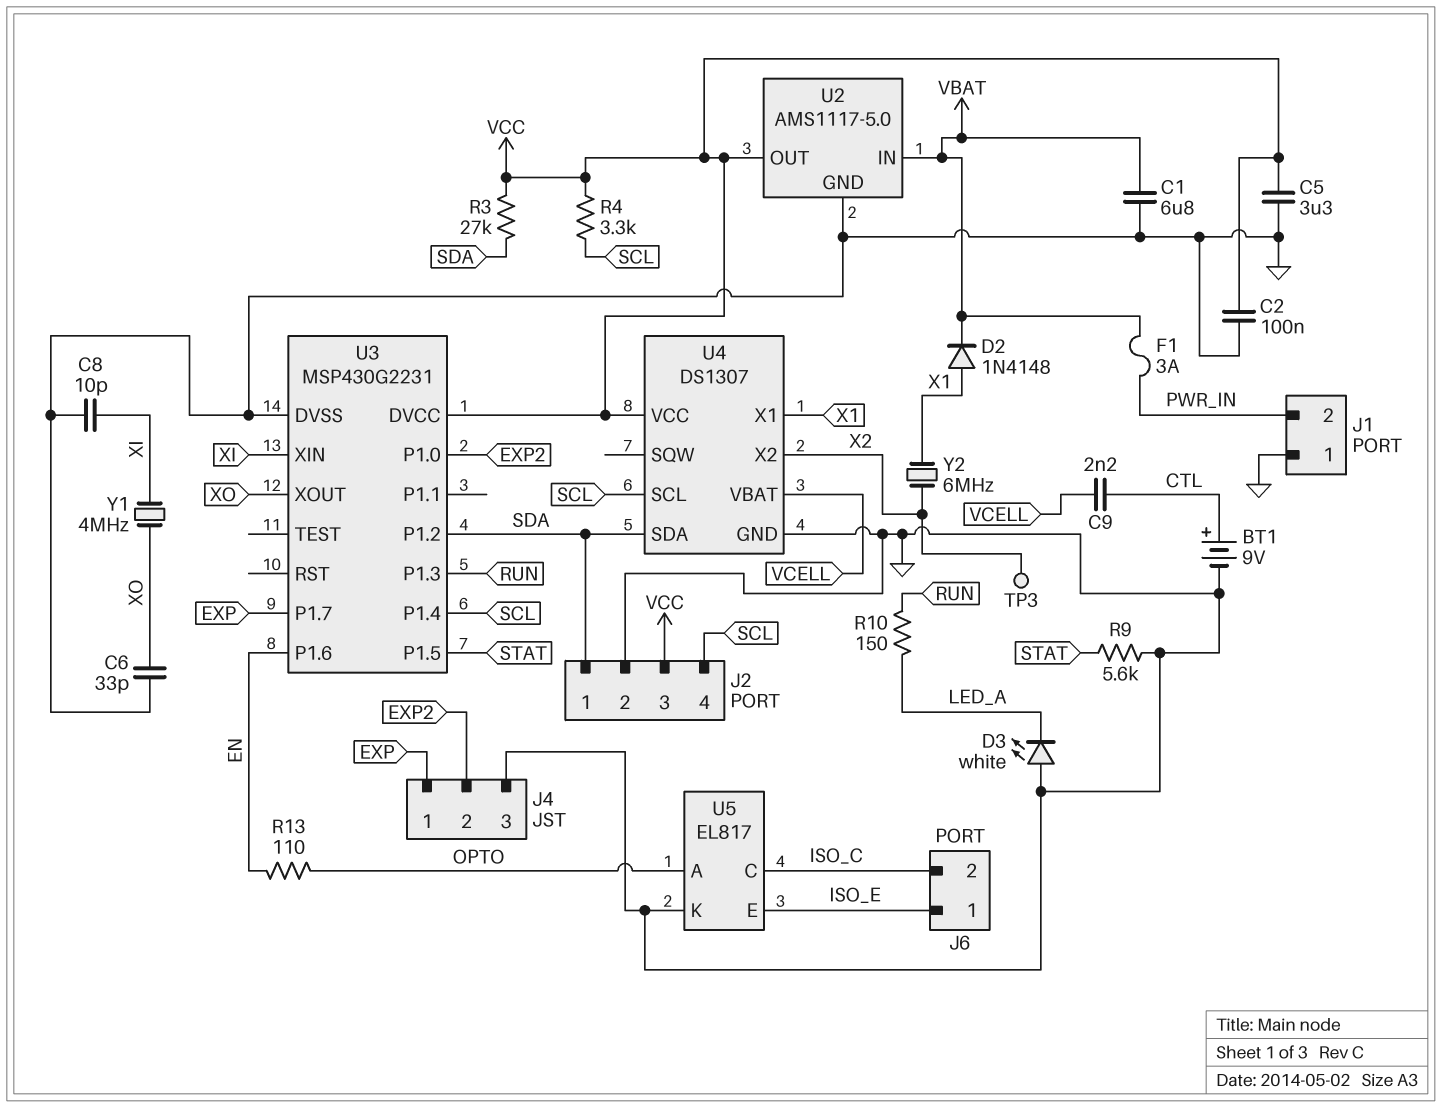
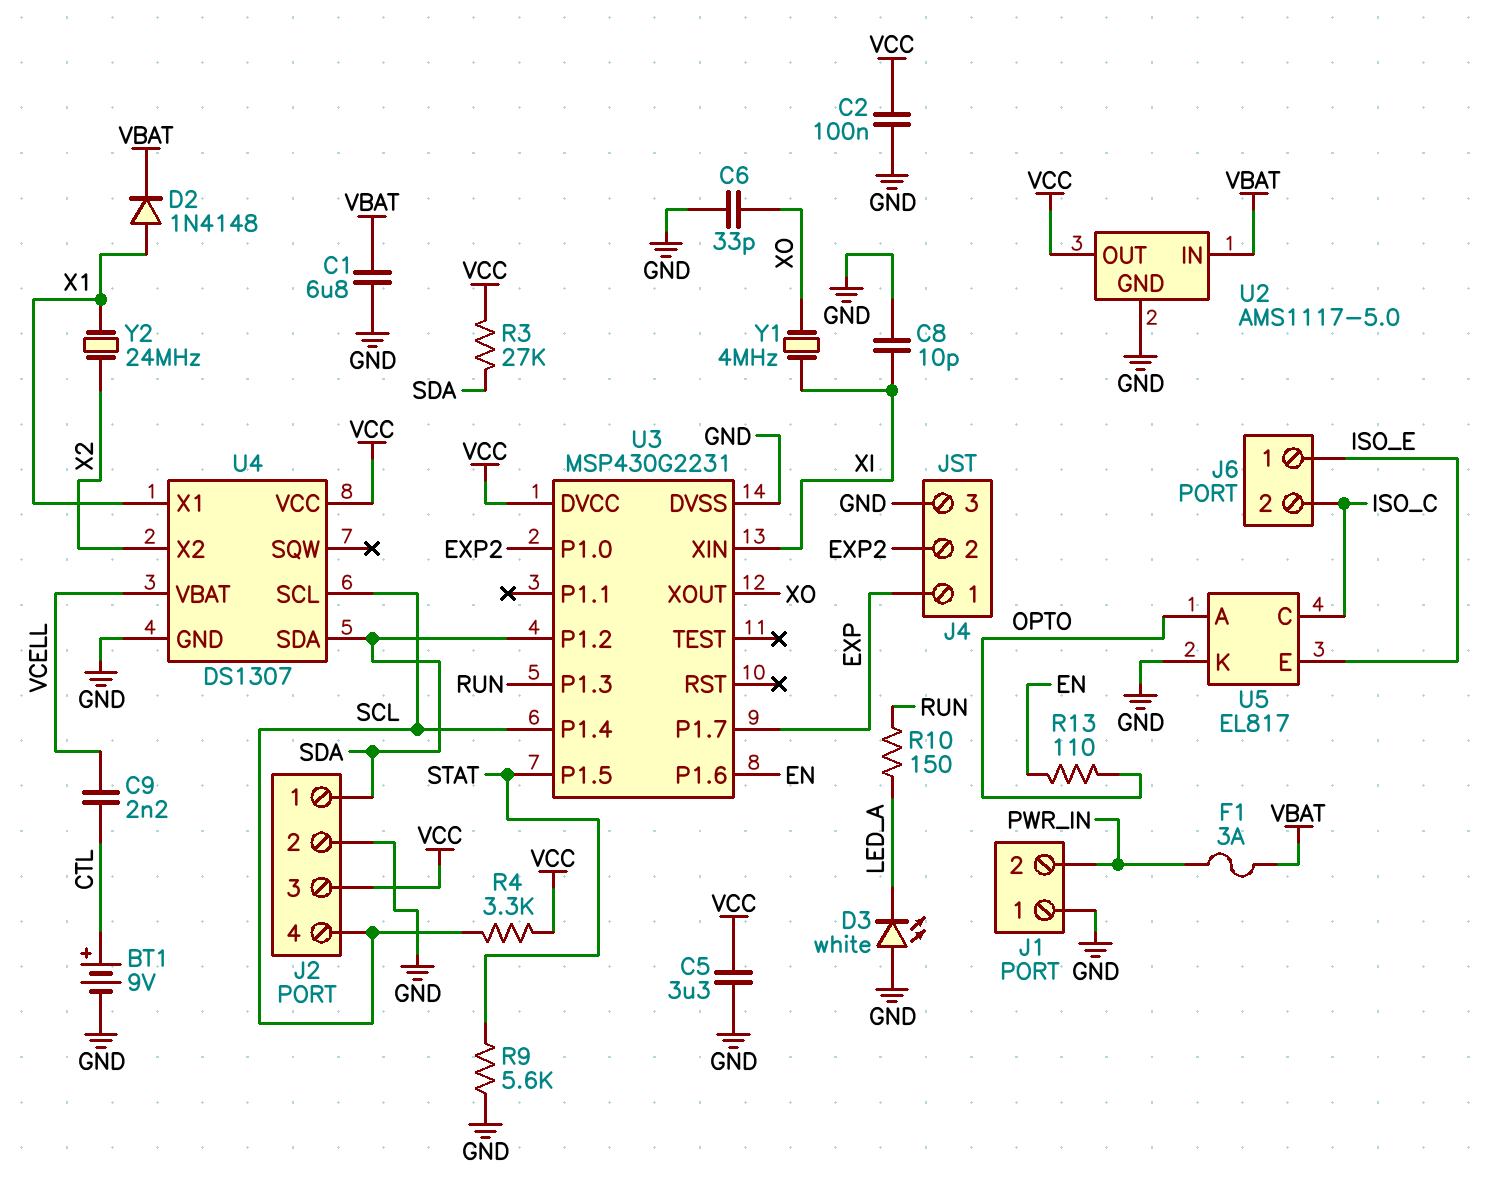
TP3: test point (X2) -> none
Y2: 6MHz (X1, X2) -> 24MHz (X1, X2)

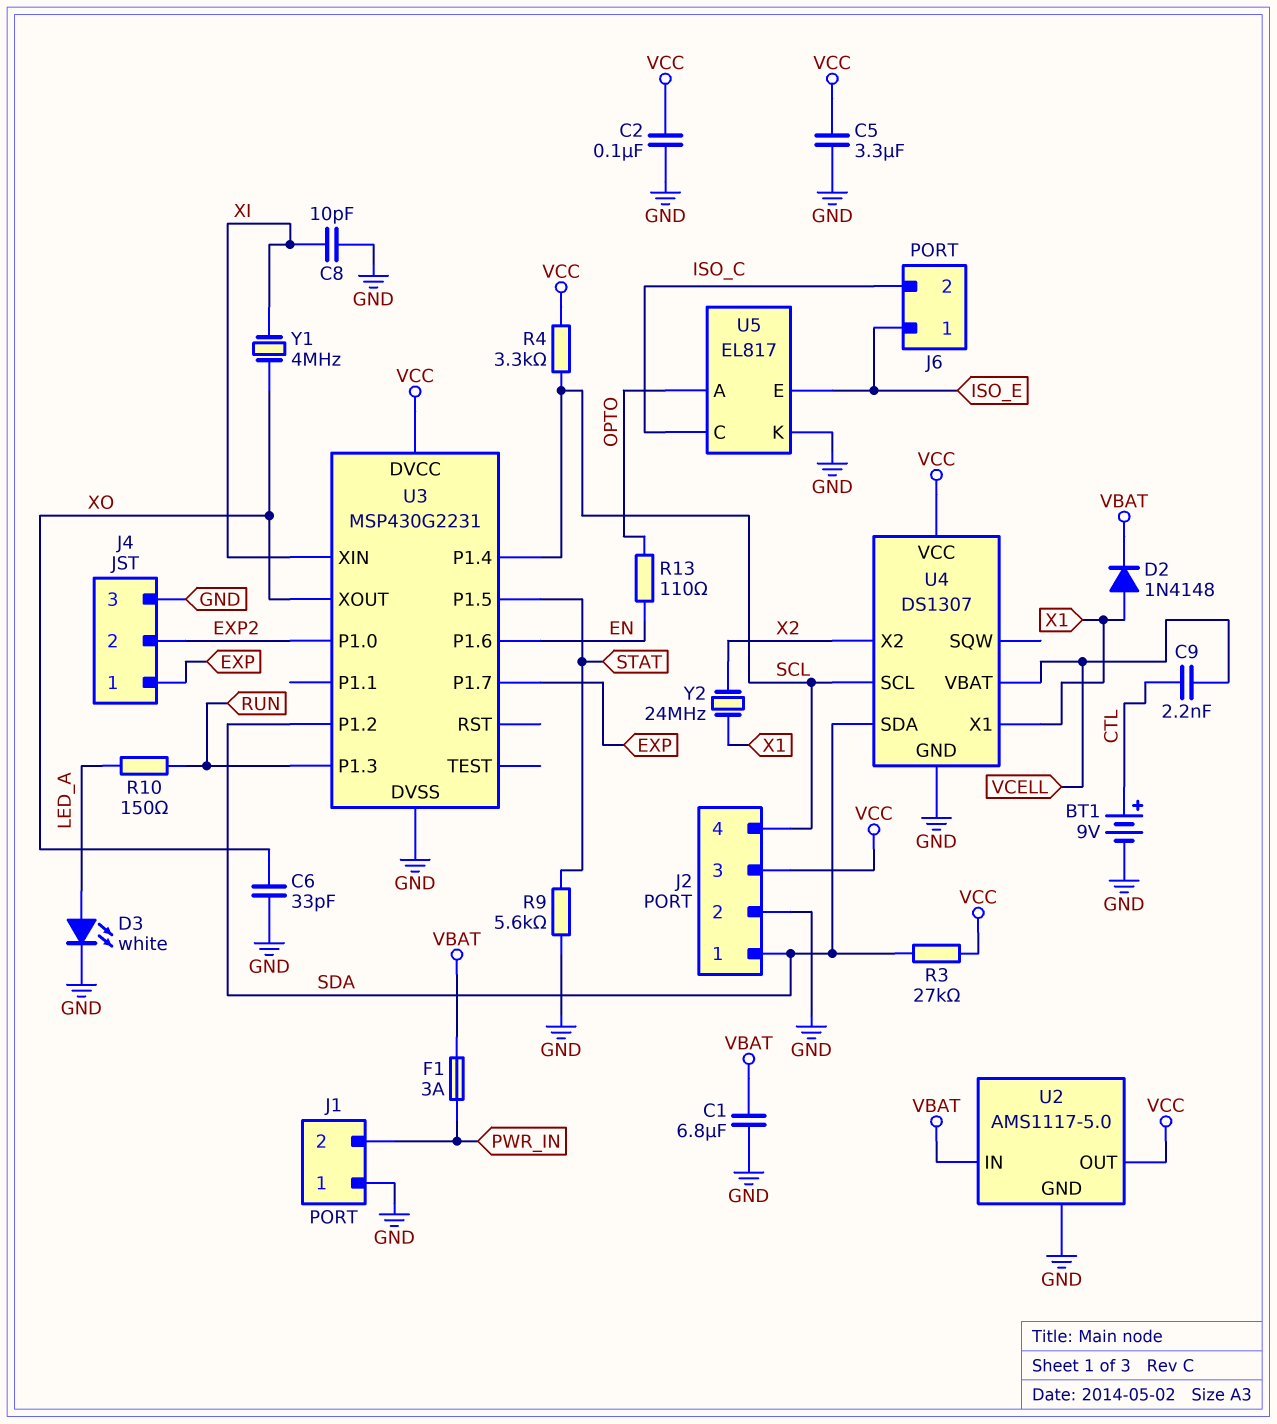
D3: LED white (A GND, K LED_A) -> LED white (A LED_A, K GND)

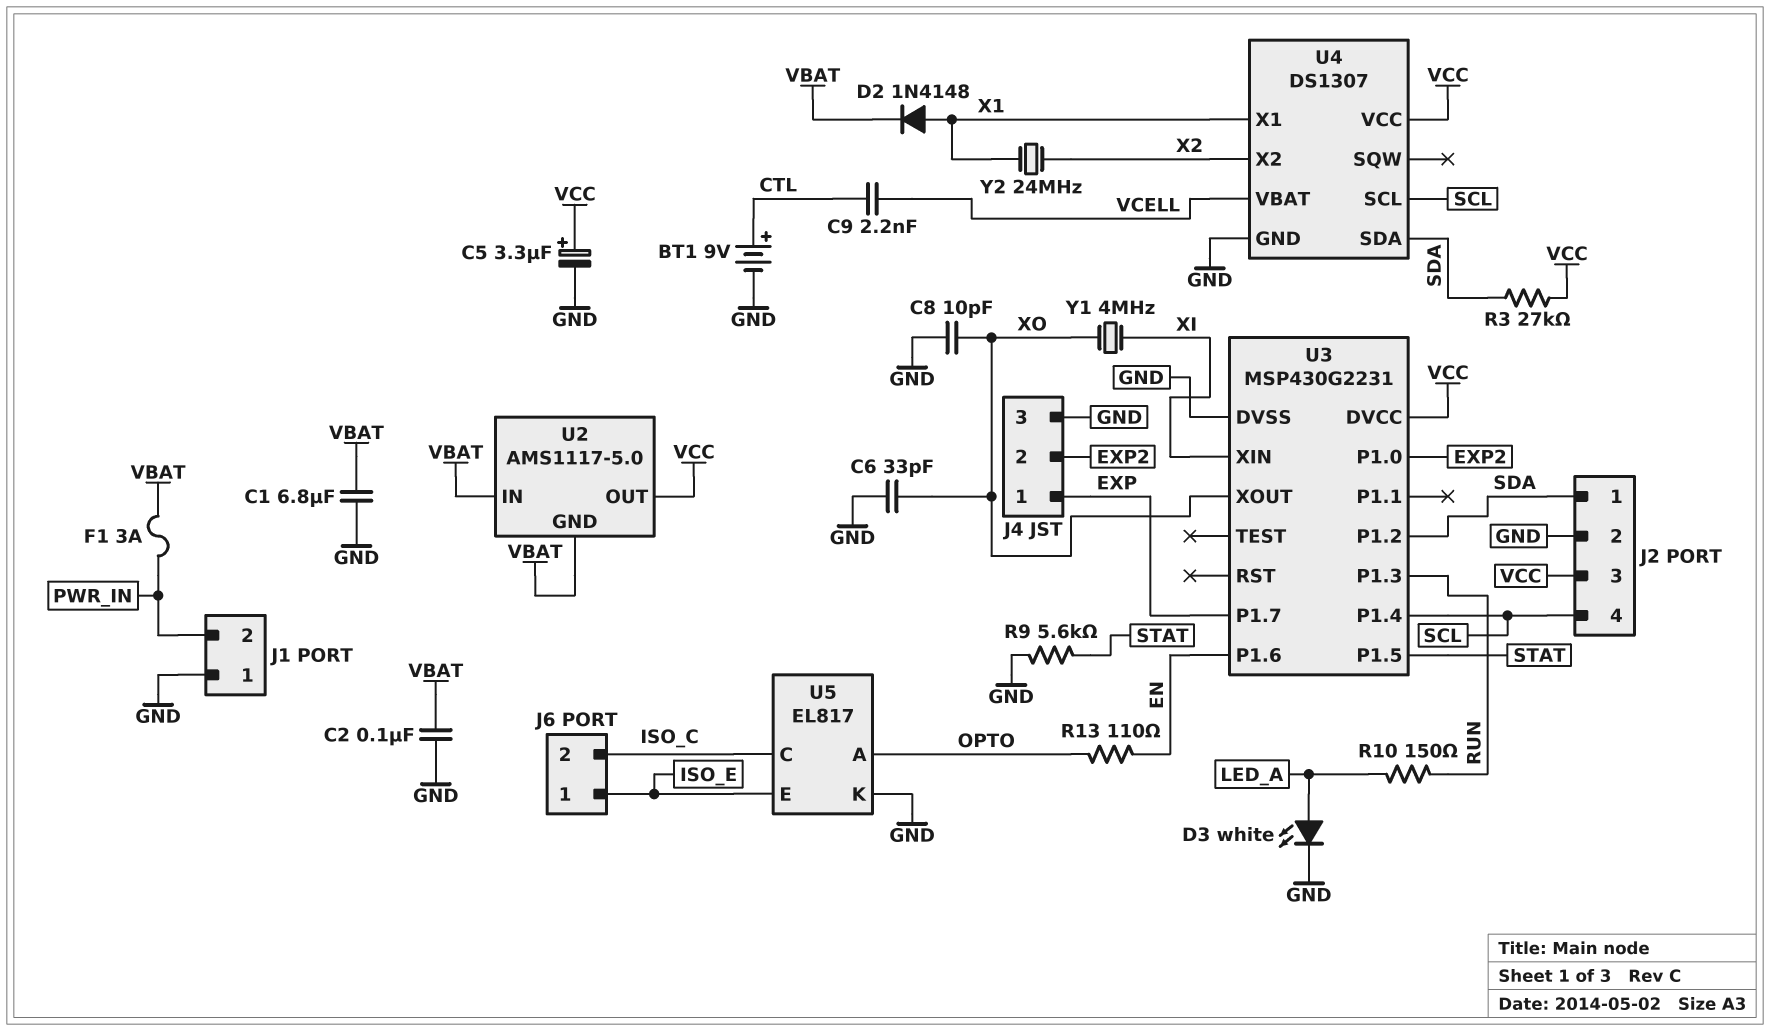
C2: 100nF (GND, VCC) -> 100nF (GND, VBAT)
C5: 3.3uF (GND, VCC) -> 3.3uF (plus VCC, minus GND)
C8: 10pF (GND, XI) -> 10pF (GND, XO)
R4: 3.3k (SCL, VCC) -> none
U2 pin GND: GND -> VBAT

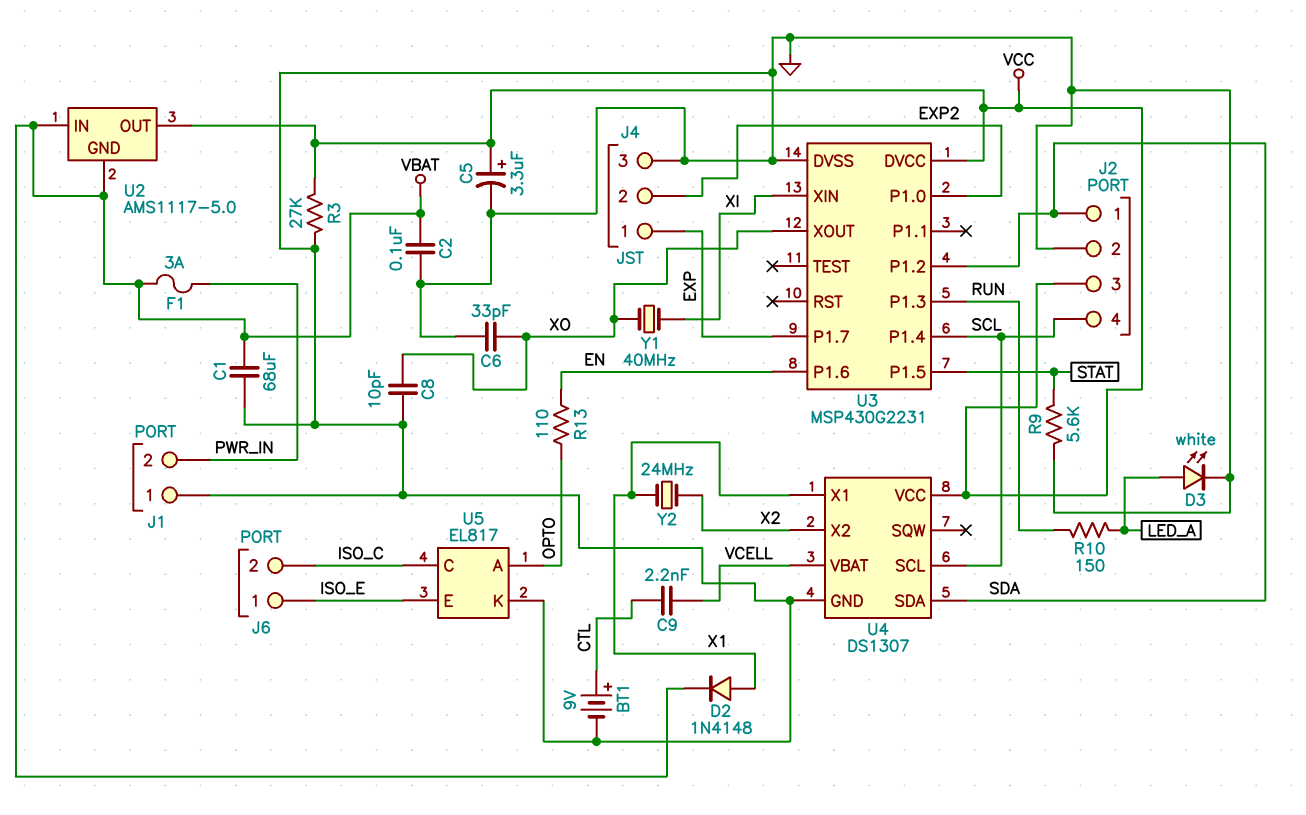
C1: 6.8uF (GND, VBAT) -> 68uF (GND, VBAT)
R3: 27k (SDA, VCC) -> 27k (GND, VCC)
Y1: 4MHz (XI, XO) -> 40MHz (XI, XO)

